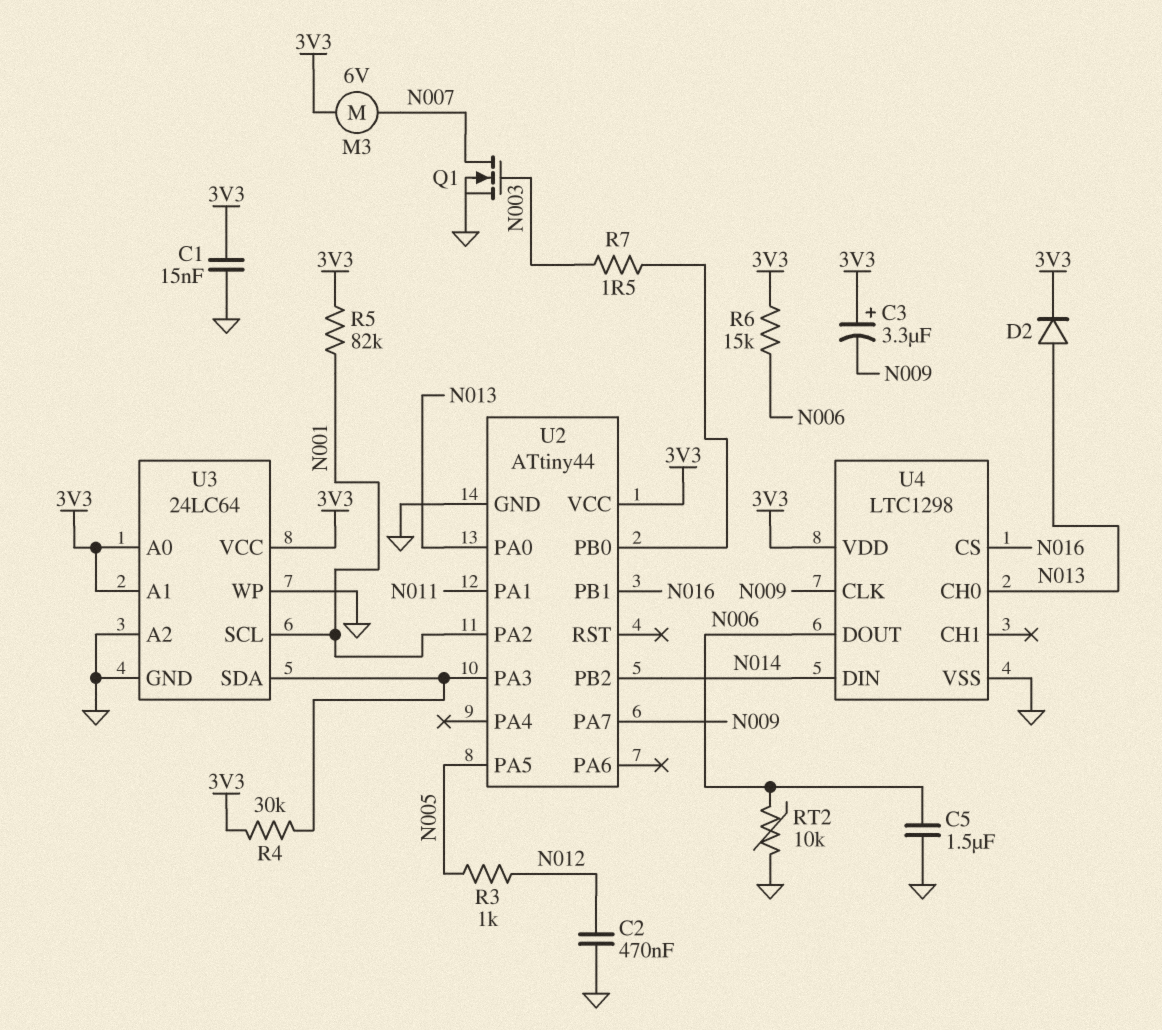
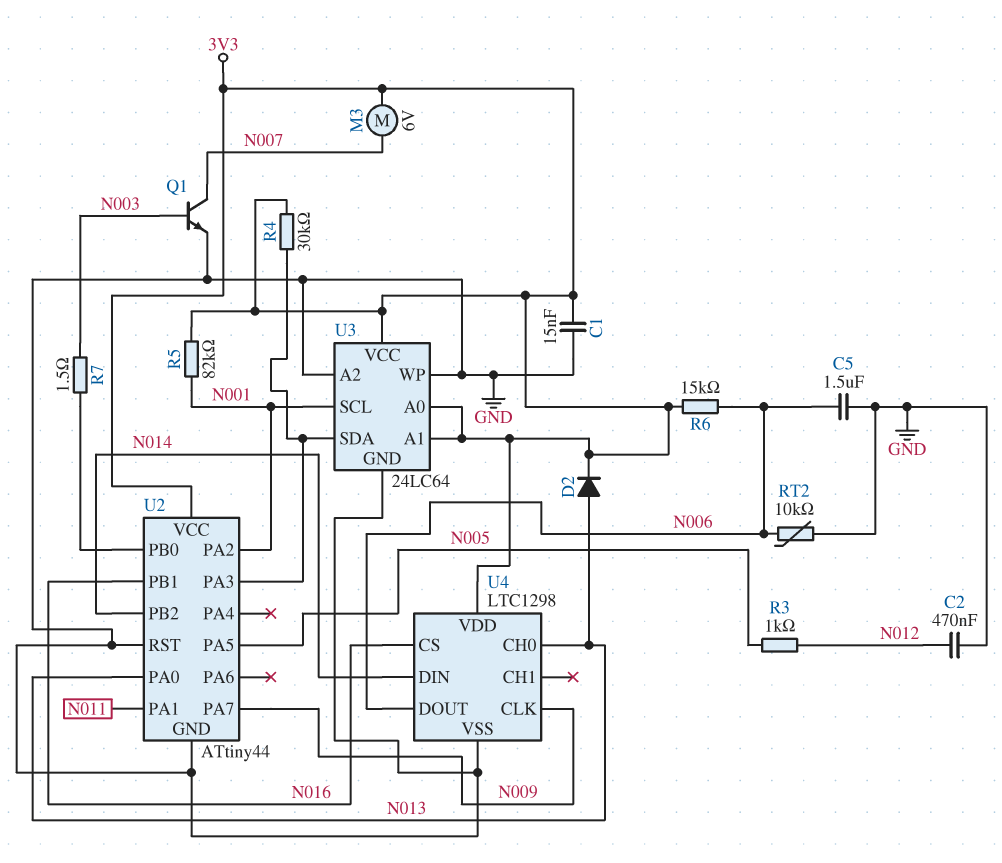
C3: 3.3uF (plus 3V3, minus N009) -> none
Q1: NMOS (G N003, D N007, S GND) -> NPN (B N003, C N007, E GND)
U2 pin RST: none -> GND

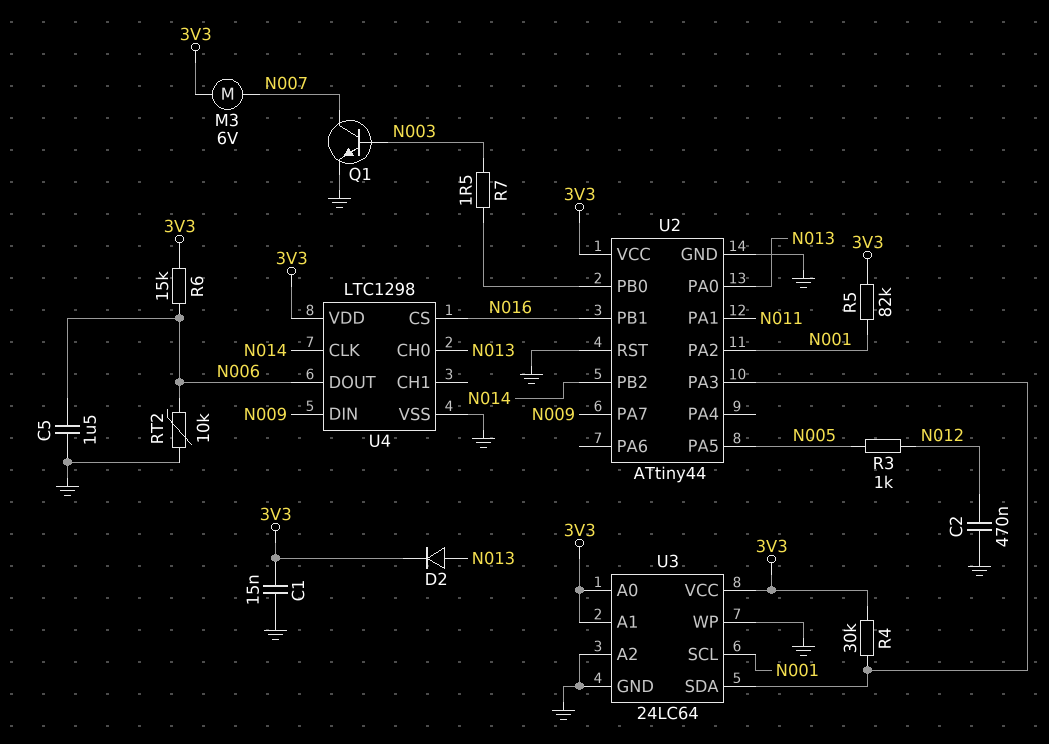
U4 pin CLK: N009 -> N014
U4 pin DIN: N014 -> N009

